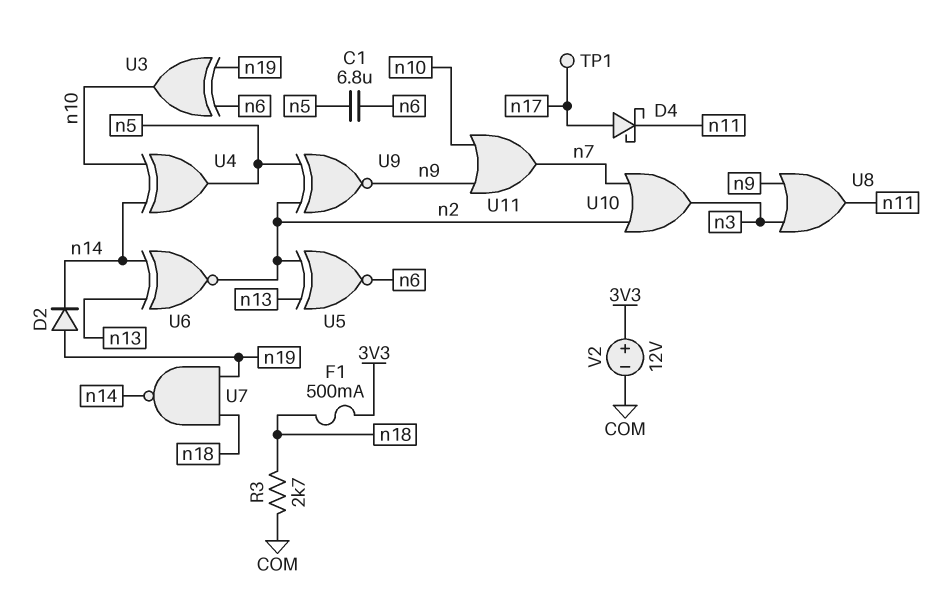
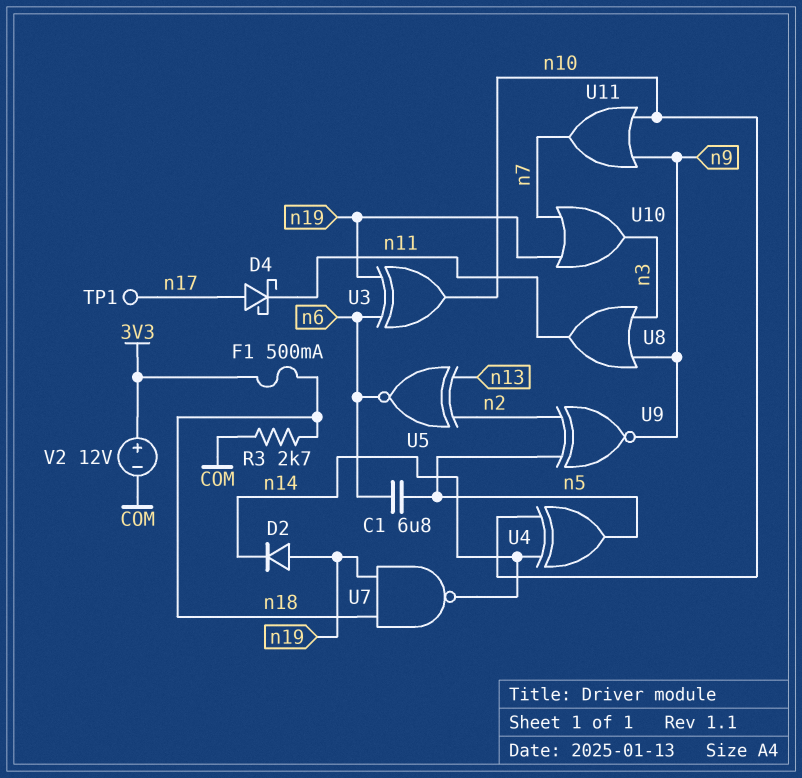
U6: XNOR (in n13, in n14, out n2) -> none
U10: OR (in n2, in n7, out n3) -> OR (in n7, in n19, out n3)

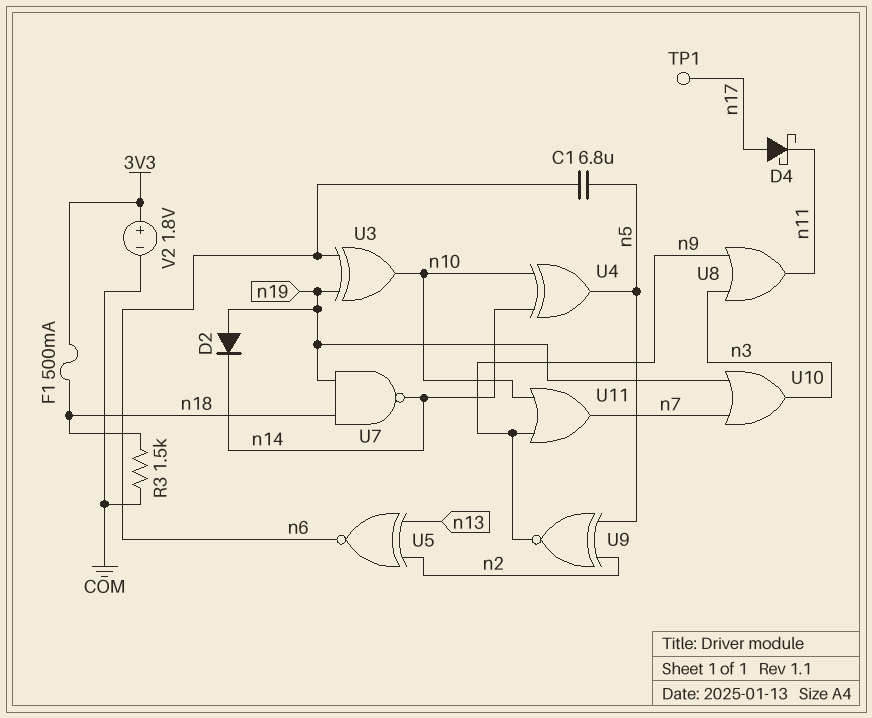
R3: 2.7k (COM, n18) -> 1.5k (COM, n18)
V2: 12V (plus 3V3, minus COM) -> 1.8V (plus 3V3, minus COM)

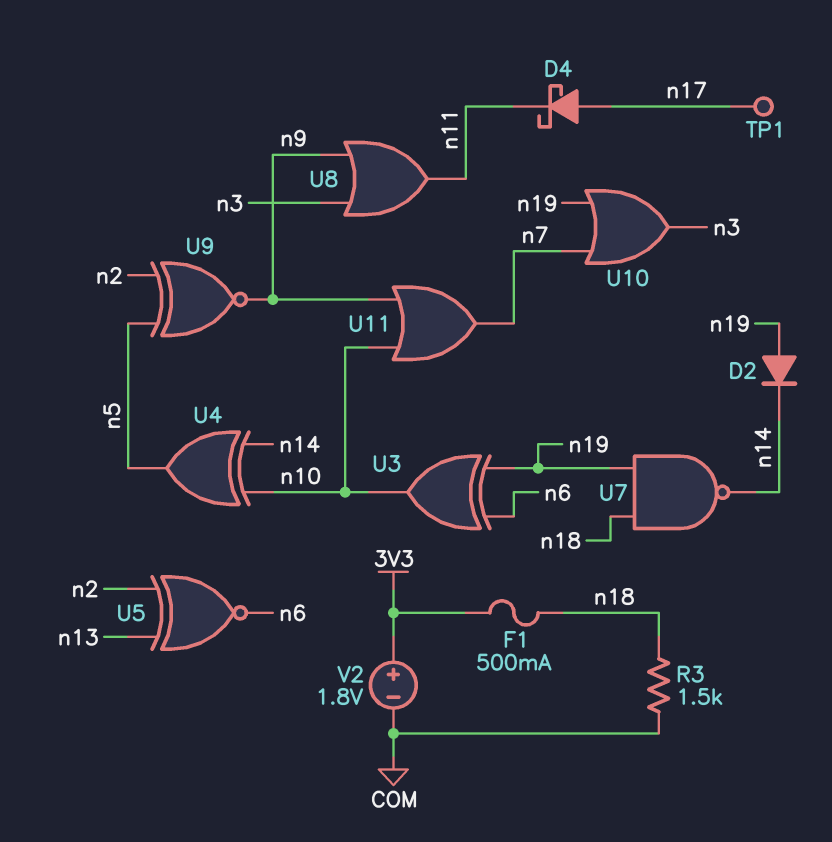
C1: 6.8uF (n5, n6) -> none

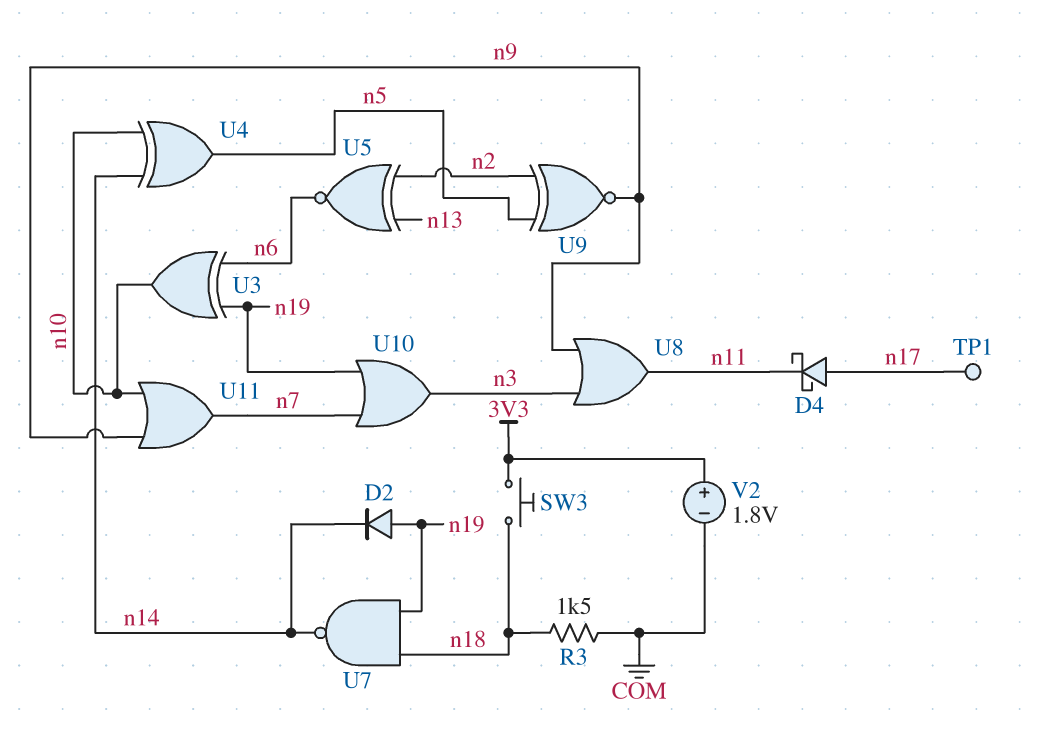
F1: 500mA (3V3, n18) -> none
SW3: none -> button (3V3, n18)

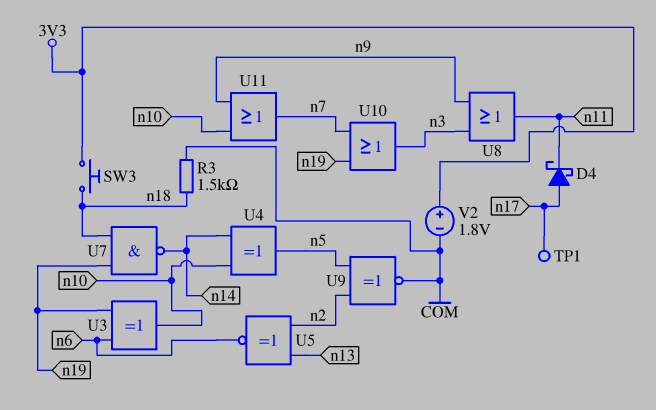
D2: diode (A n19, K n14) -> none
U9: XNOR (in n2, in n5, out n9) -> XNOR (in n2, in n5, out COM)

